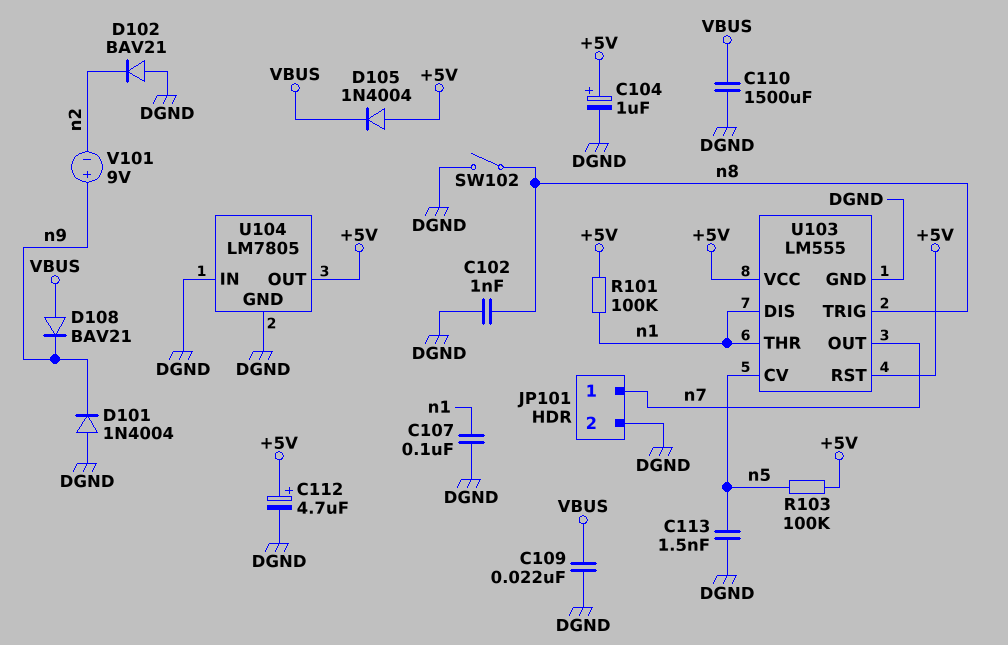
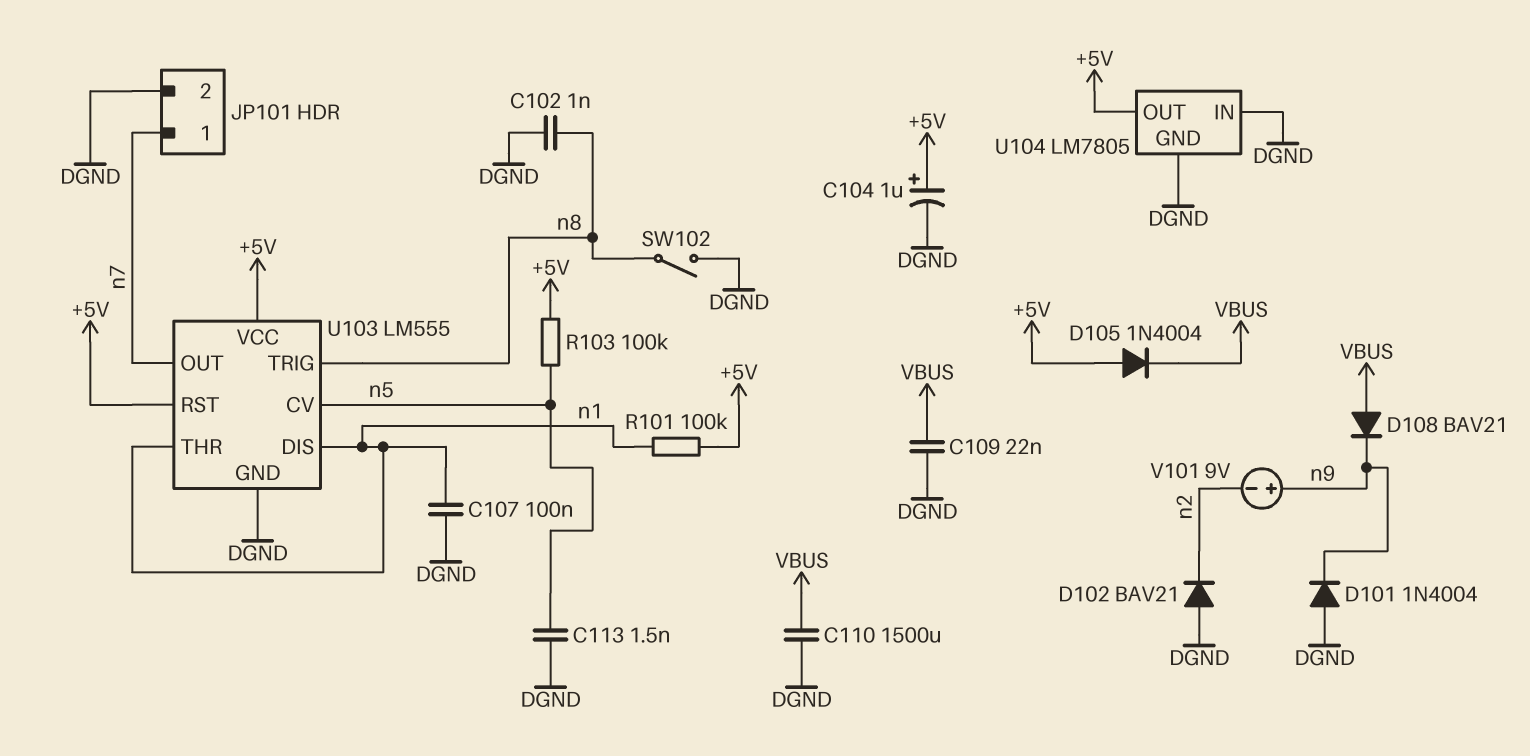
C112: 4.7uF (plus +5V, minus DGND) -> none

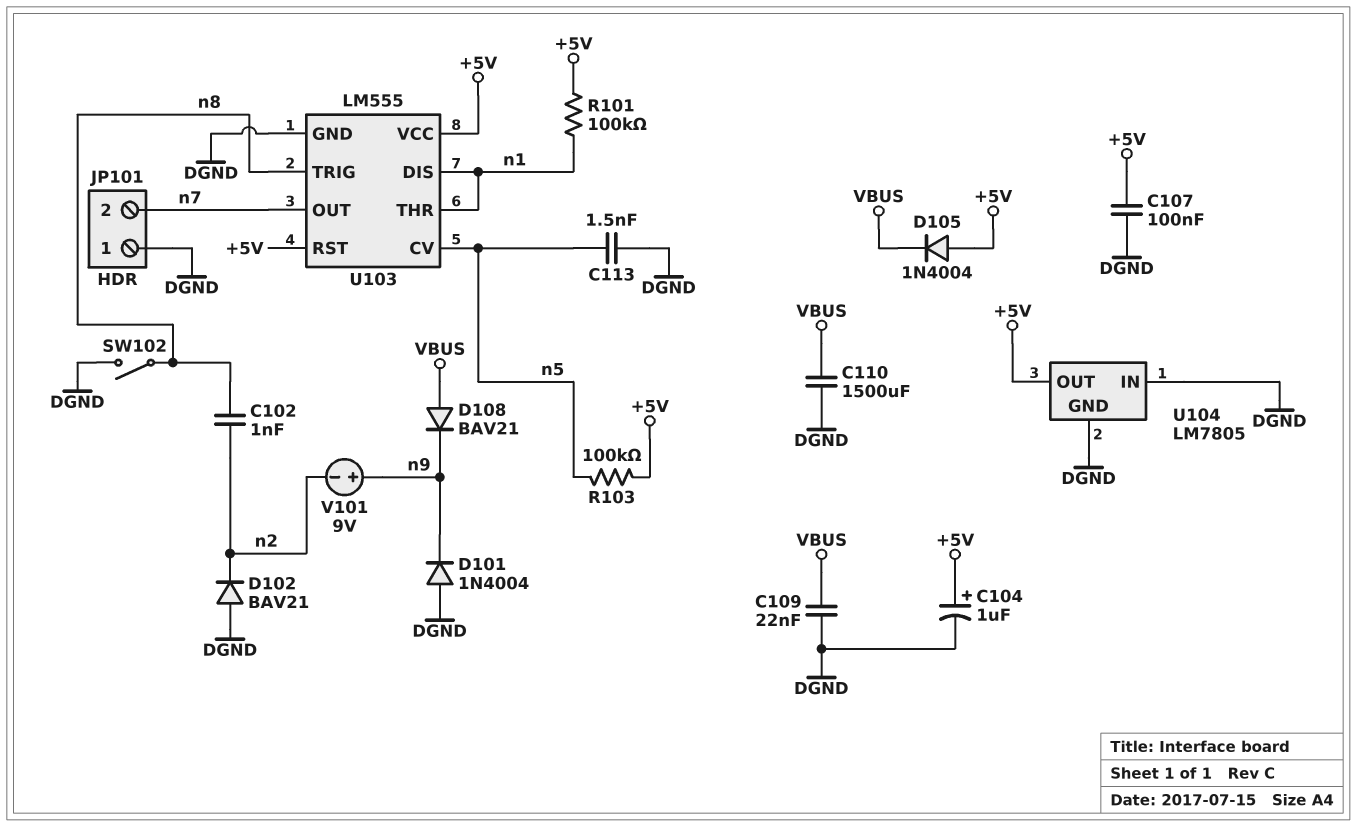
C102: 1nF (DGND, n8) -> 1nF (n2, n8)
C107: 100nF (DGND, n1) -> 100nF (+5V, DGND)
JP101 pin 1: n7 -> DGND
JP101 pin 2: DGND -> n7

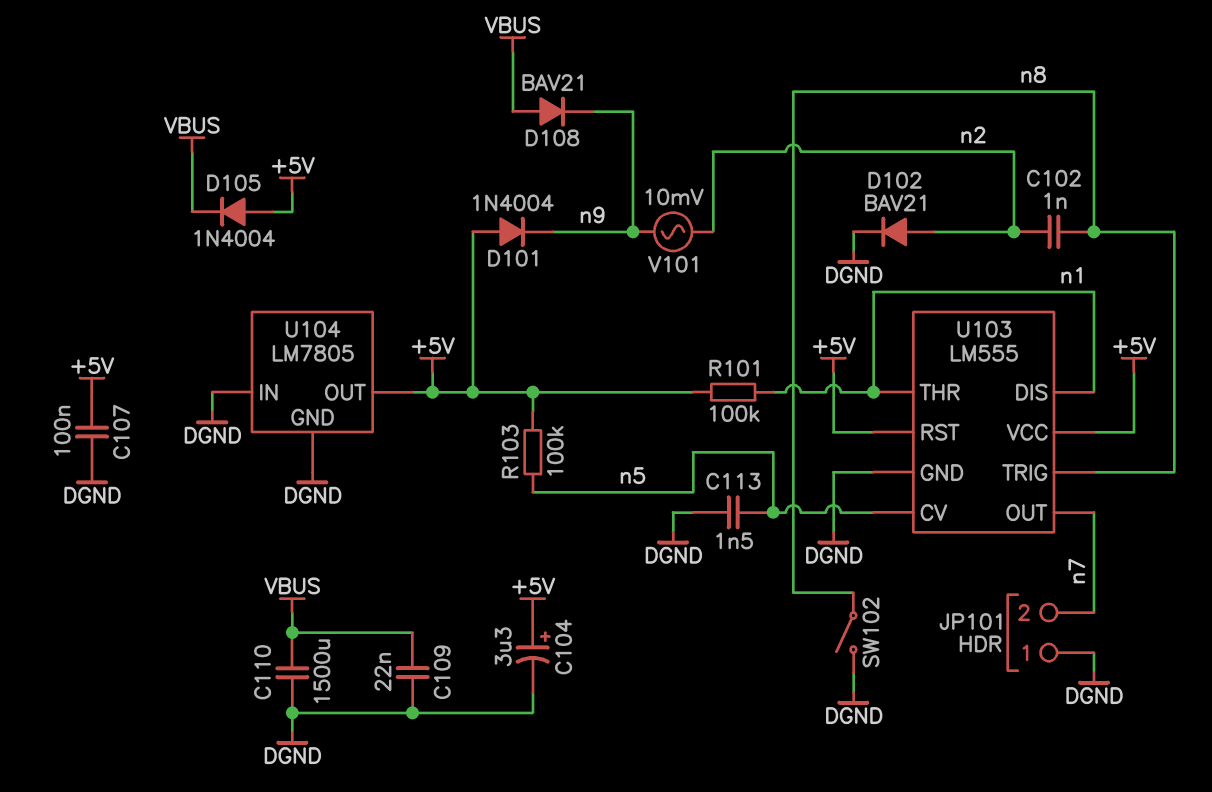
C104: 1uF (plus +5V, minus DGND) -> 3.3uF (plus +5V, minus DGND)
D101: diode 1N4004 (A DGND, K n9) -> diode 1N4004 (A +5V, K n9)
D102: diode BAV21 (A DGND, K n2) -> diode BAV21 (A n2, K DGND)
V101: 9V (plus n9, minus n2) -> AC 10mV (n2, n9)

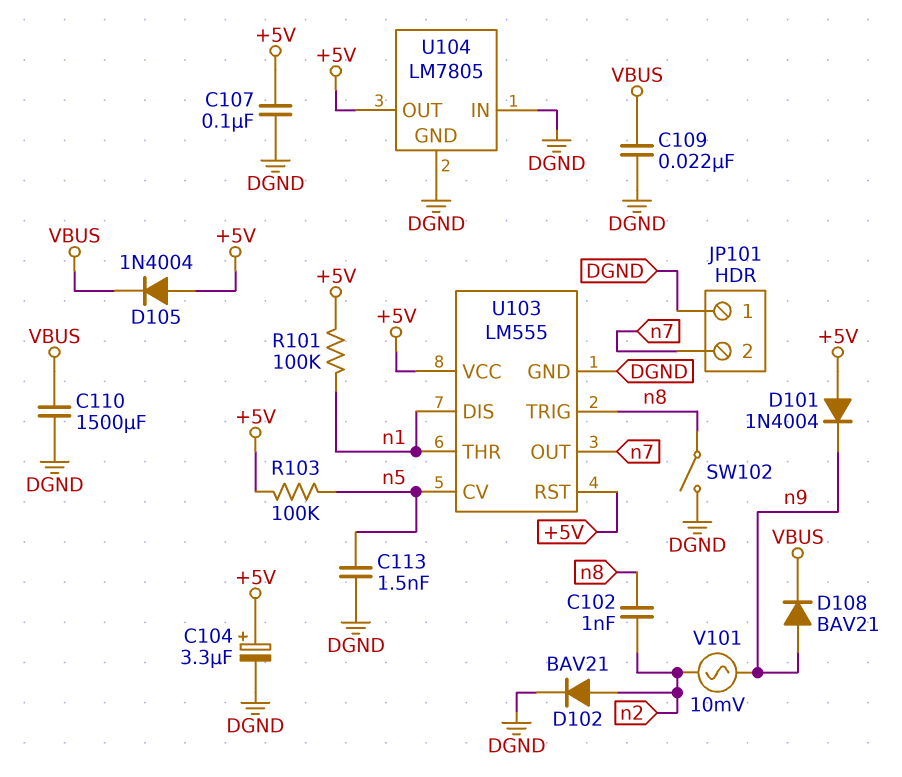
D108: diode BAV21 (A VBUS, K n9) -> diode BAV21 (A n9, K VBUS)

